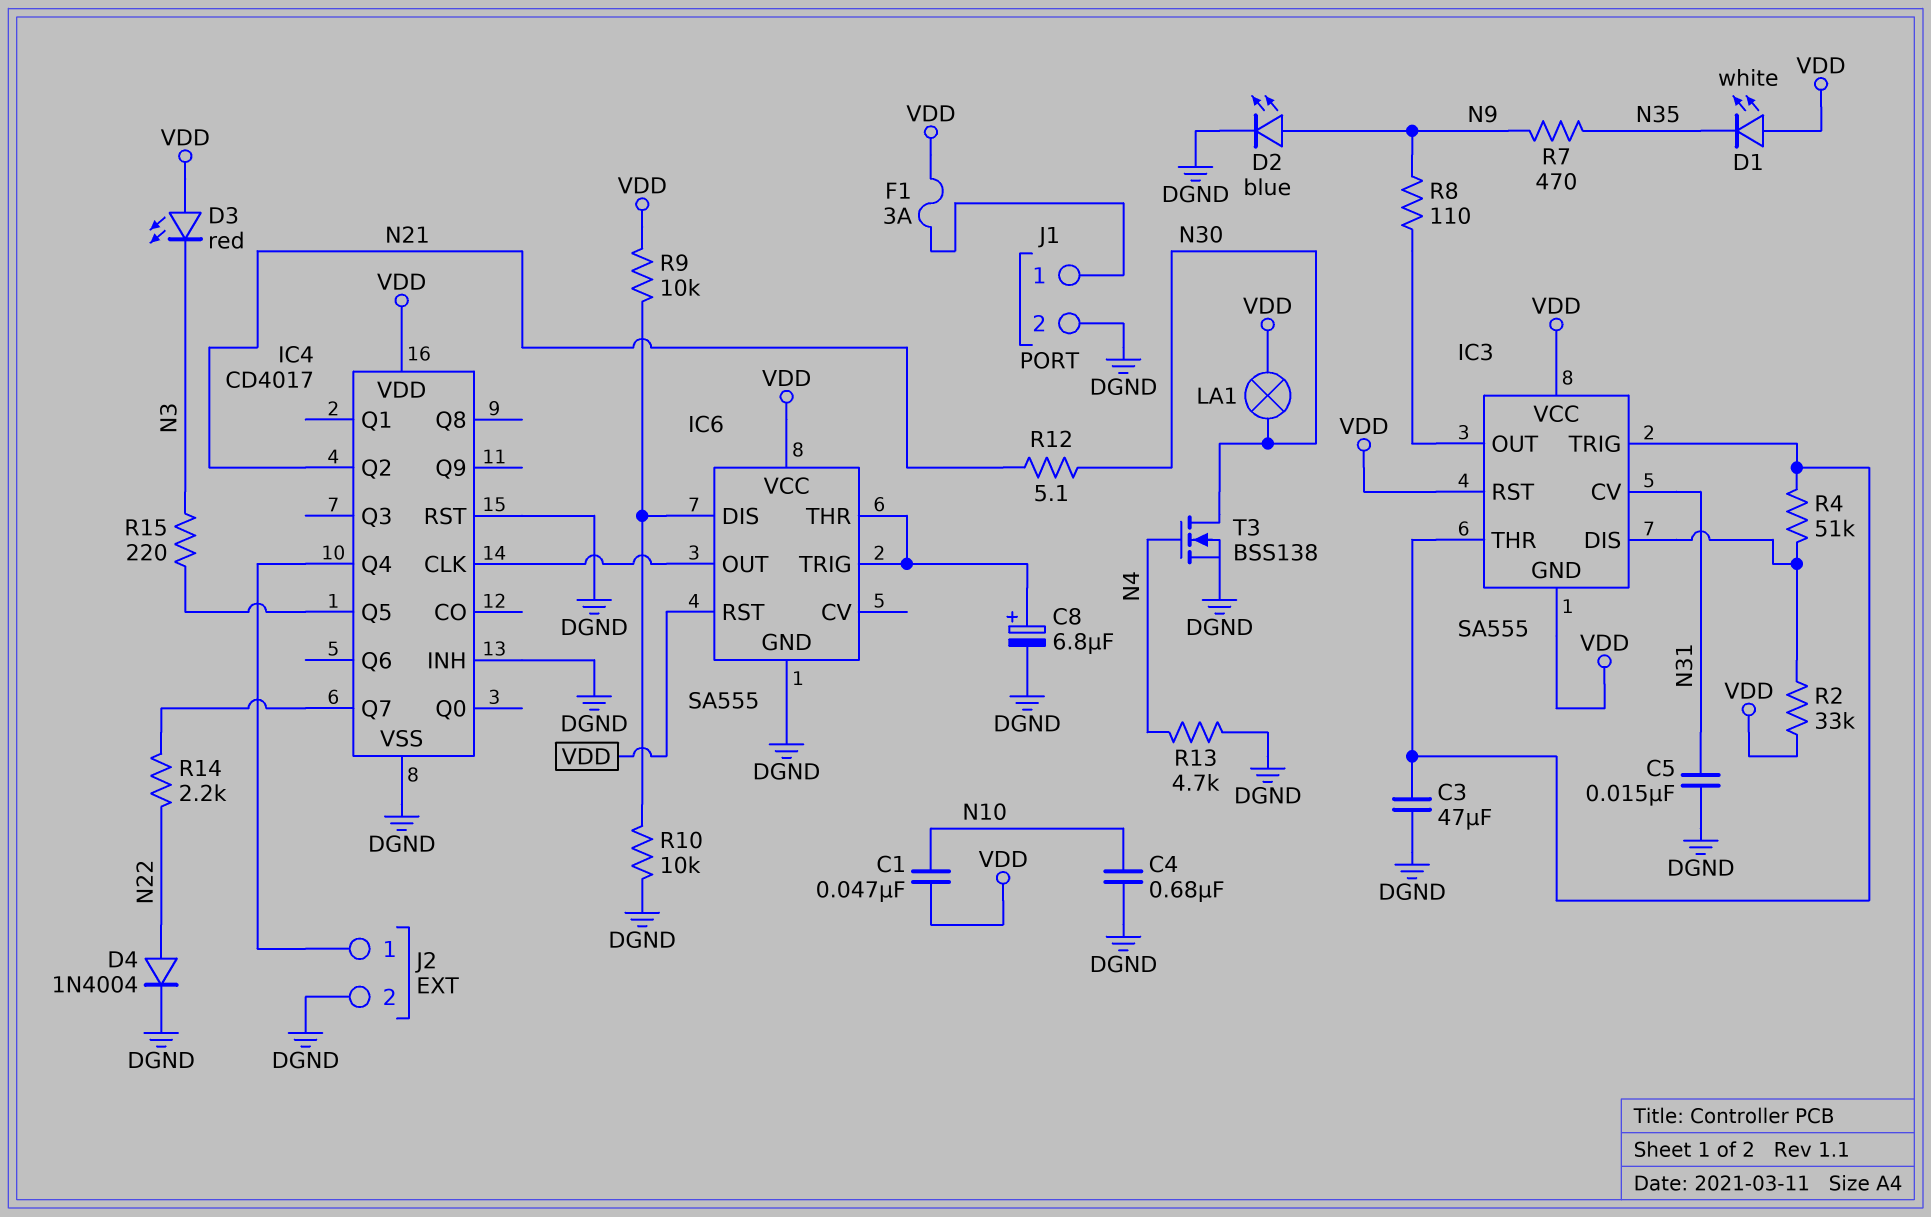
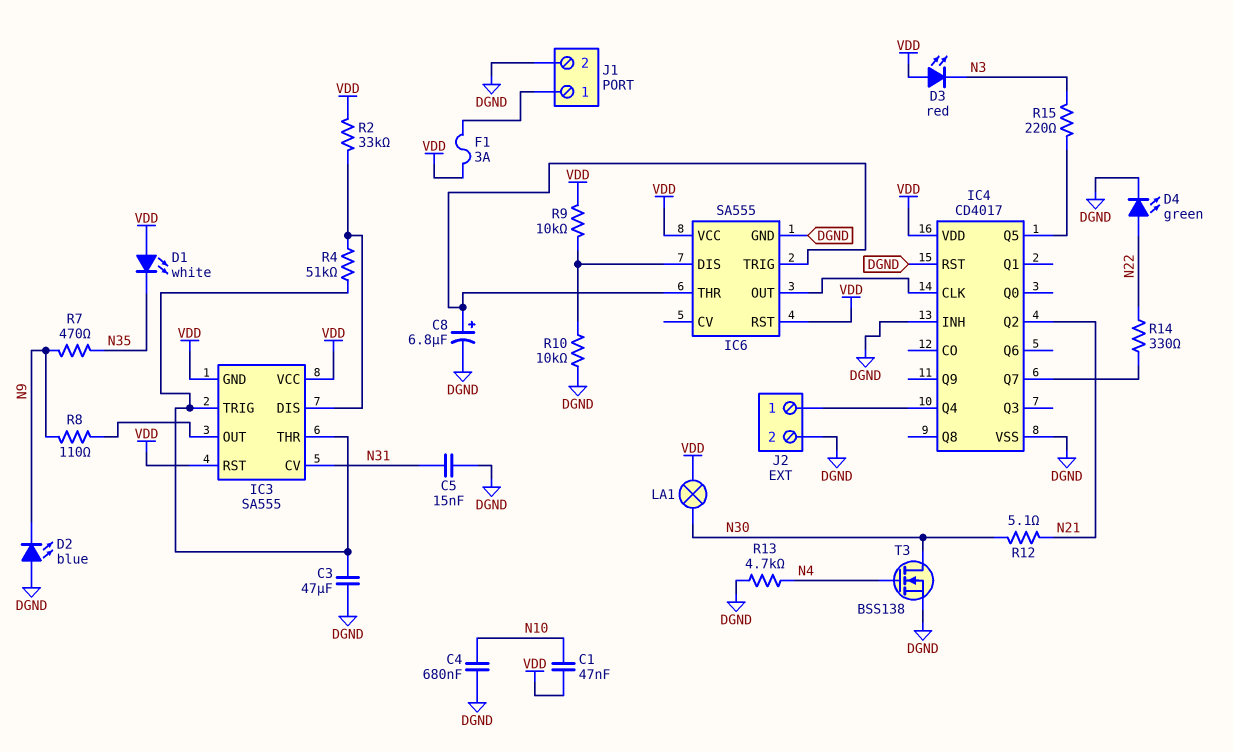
D2: LED blue (A N9, K DGND) -> LED blue (A DGND, K N9)
D4: diode 1N4004 (A N22, K DGND) -> LED green (A N22, K DGND)
R14: 2.2k (IC4/Q7, N22) -> 330 (IC4/Q7, N22)

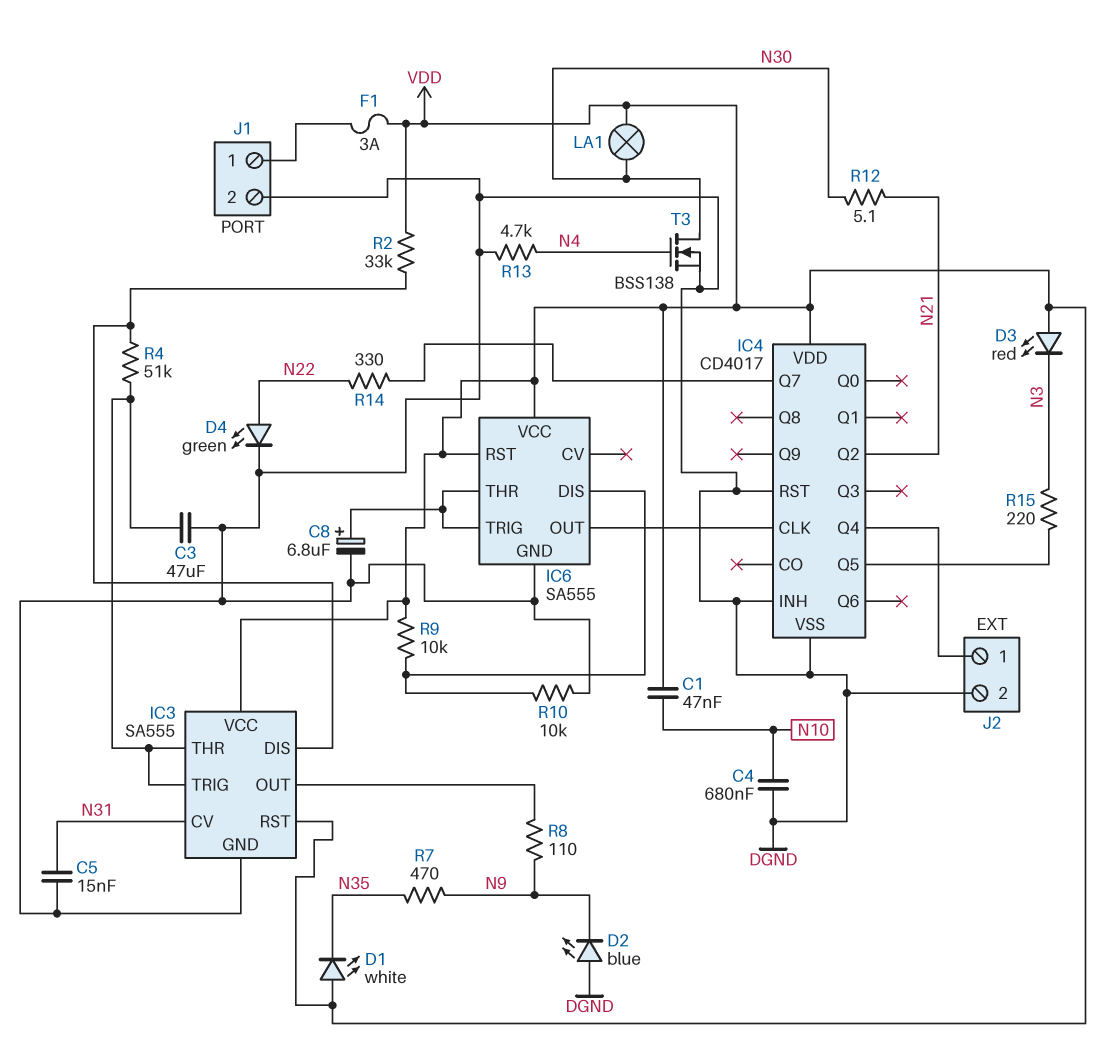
IC3 pin GND: VDD -> DGND

